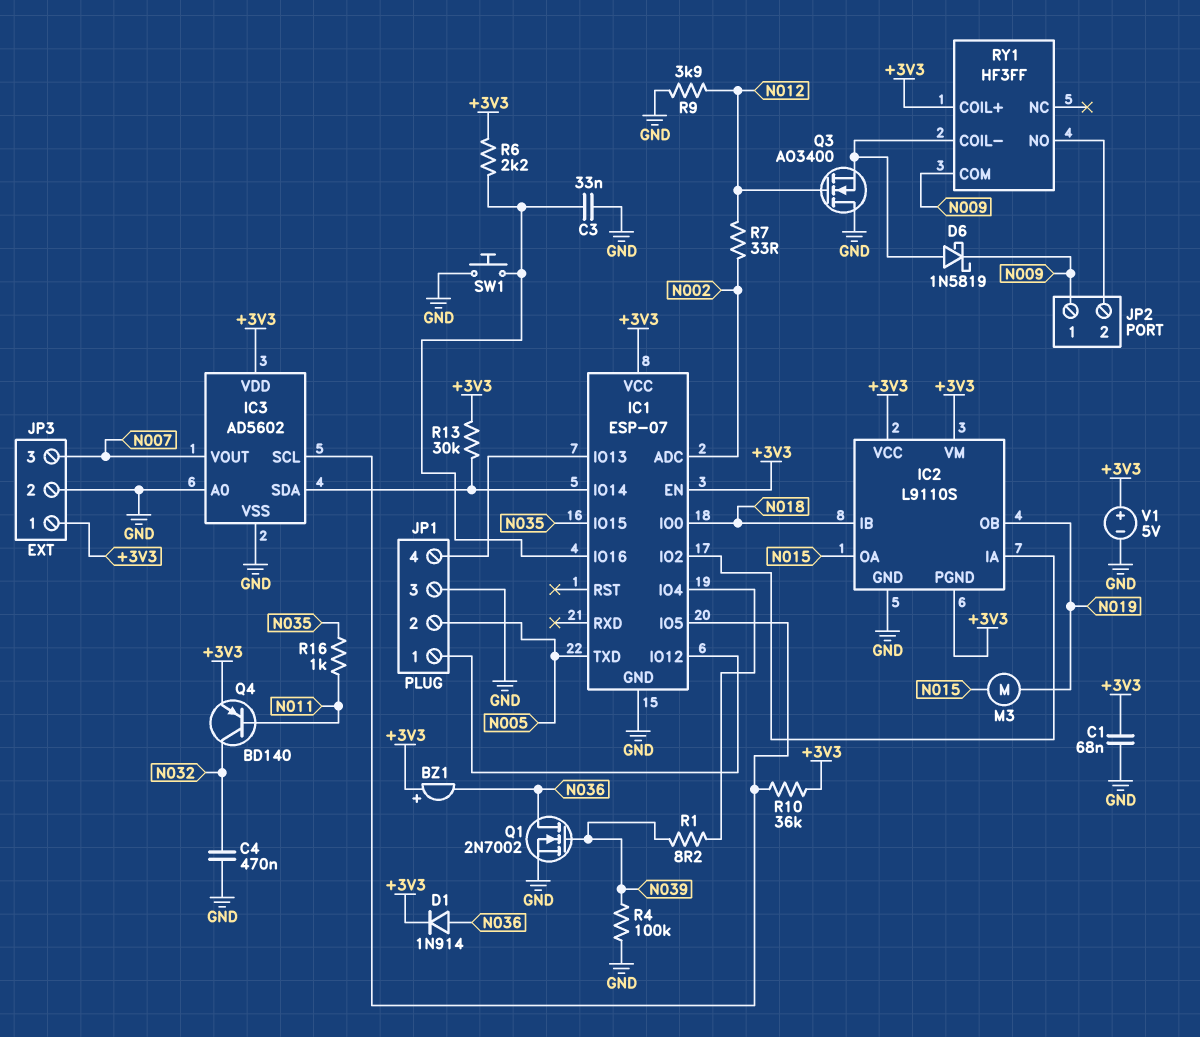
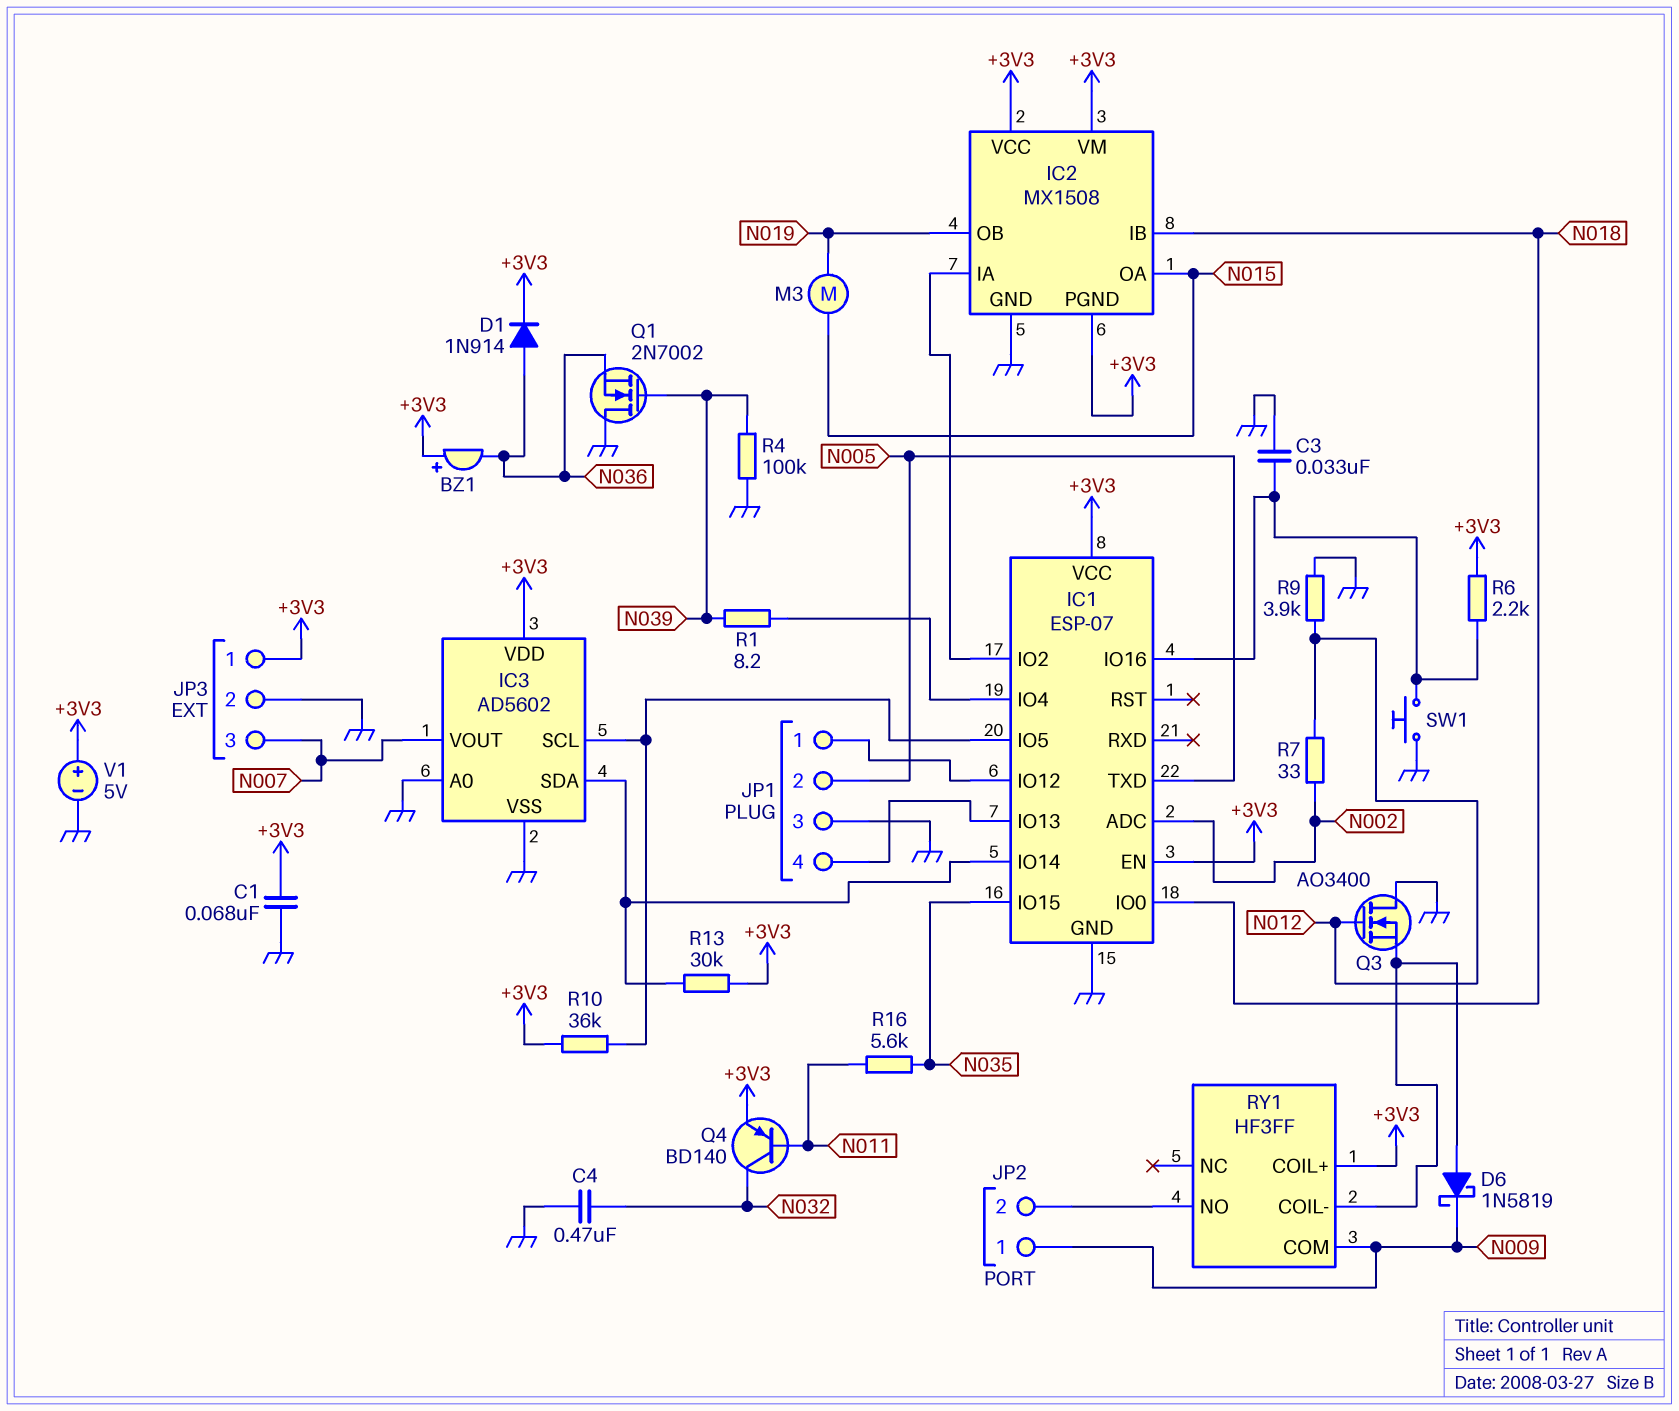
IC2: L9110S -> MX1508
Q1: NMOS 2N7002 (G N039, D N036, S GND) -> NMOS 2N7002 (G N039, D GND, S N036)
R16: 1k (N011, N035) -> 5.6k (N011, N035)

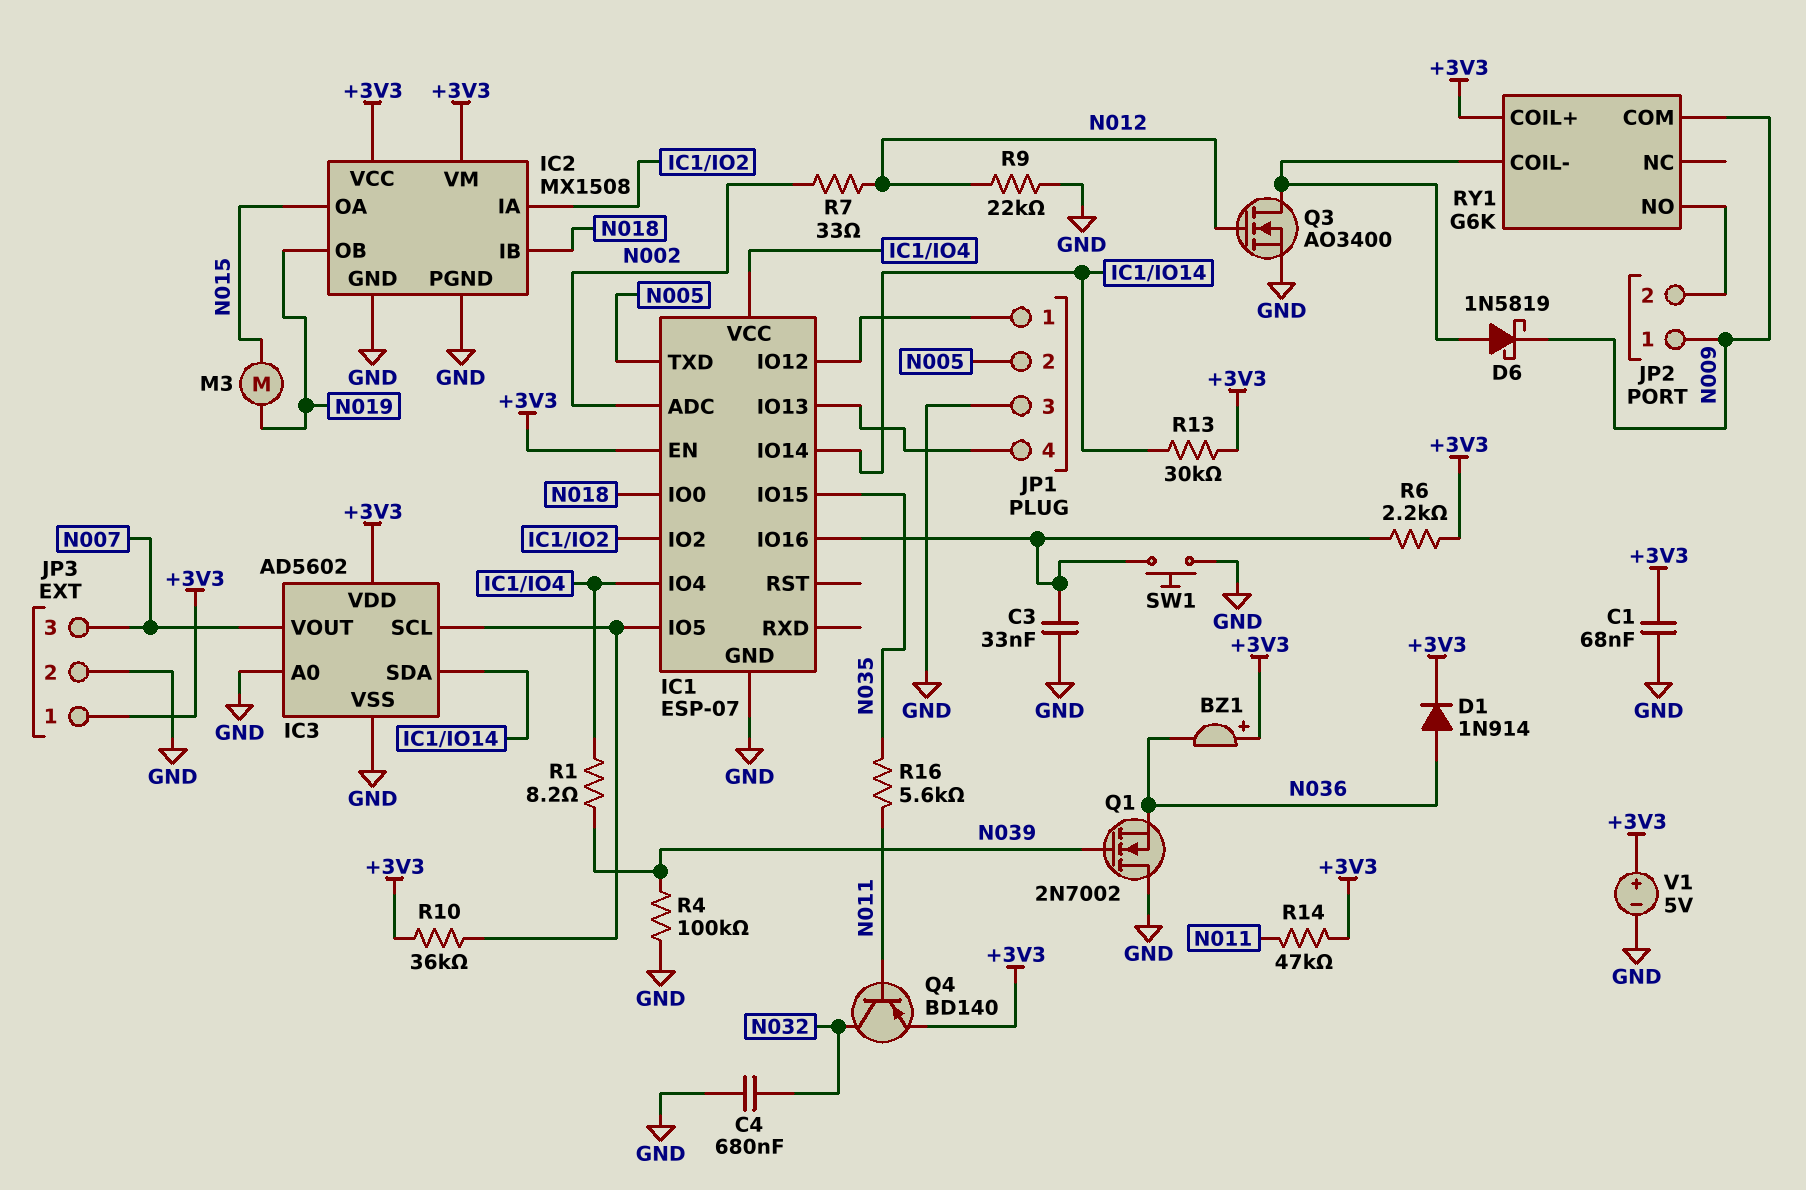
C4: 470nF (GND, N032) -> 680nF (GND, N032)
IC1 pin VCC: +3V3 -> IC1/IO4
IC2 pin PGND: +3V3 -> GND
Q3: NMOS AO3400 (G N012, D GND, S RY1/COIL-) -> NMOS AO3400 (G N012, D RY1/COIL-, S GND)
R9: 3.9k (GND, N012) -> 22k (GND, N012)
R14: none -> 47k (+3V3, N011)
RY1: HF3FF -> G6K

